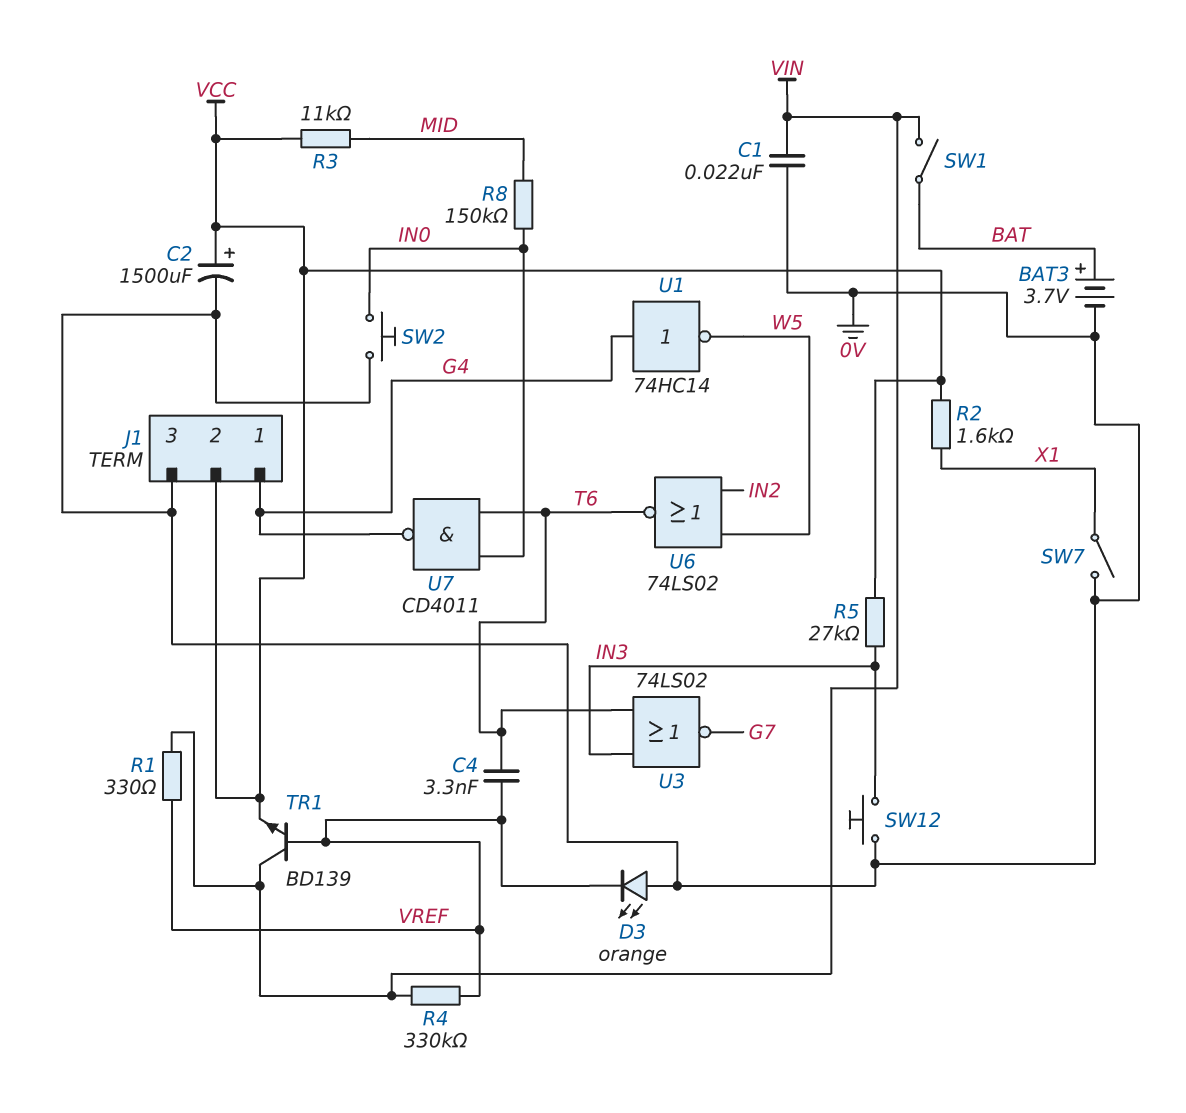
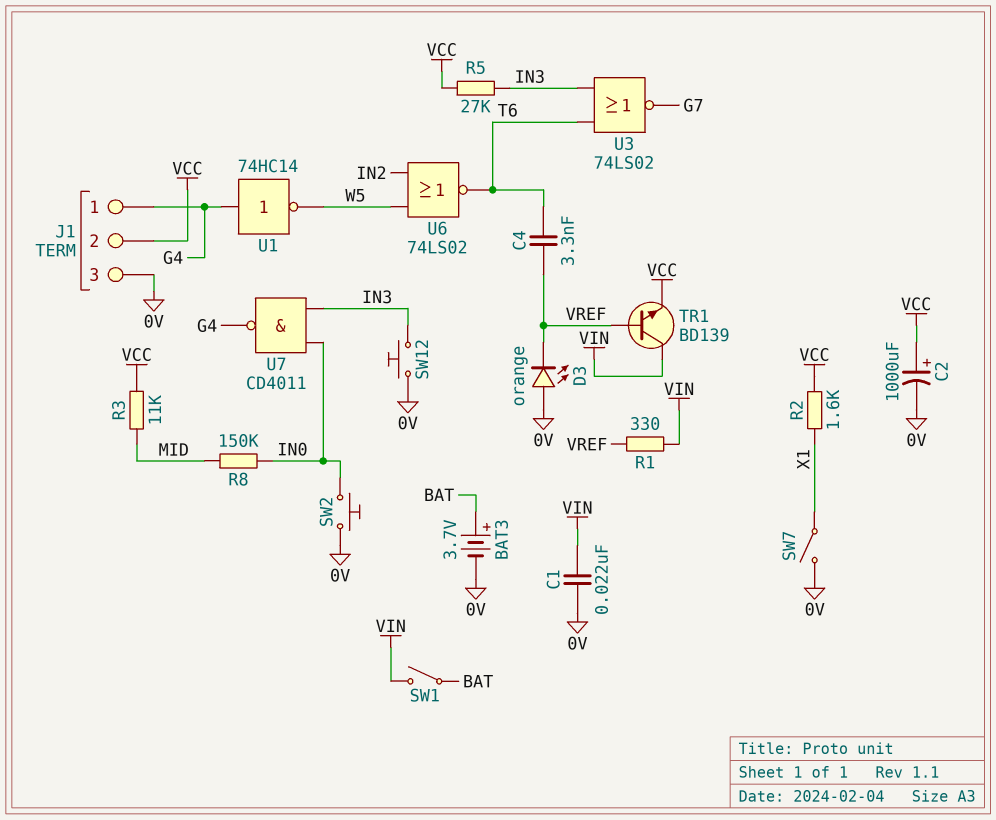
C2: 1500uF (plus VCC, minus 0V) -> 1000uF (plus VCC, minus 0V)
R4: 330k (VIN, VREF) -> none
U7: NAND CD4011 (in IN0, in T6, out G4) -> NAND CD4011 (in IN0, in IN3, out G4)

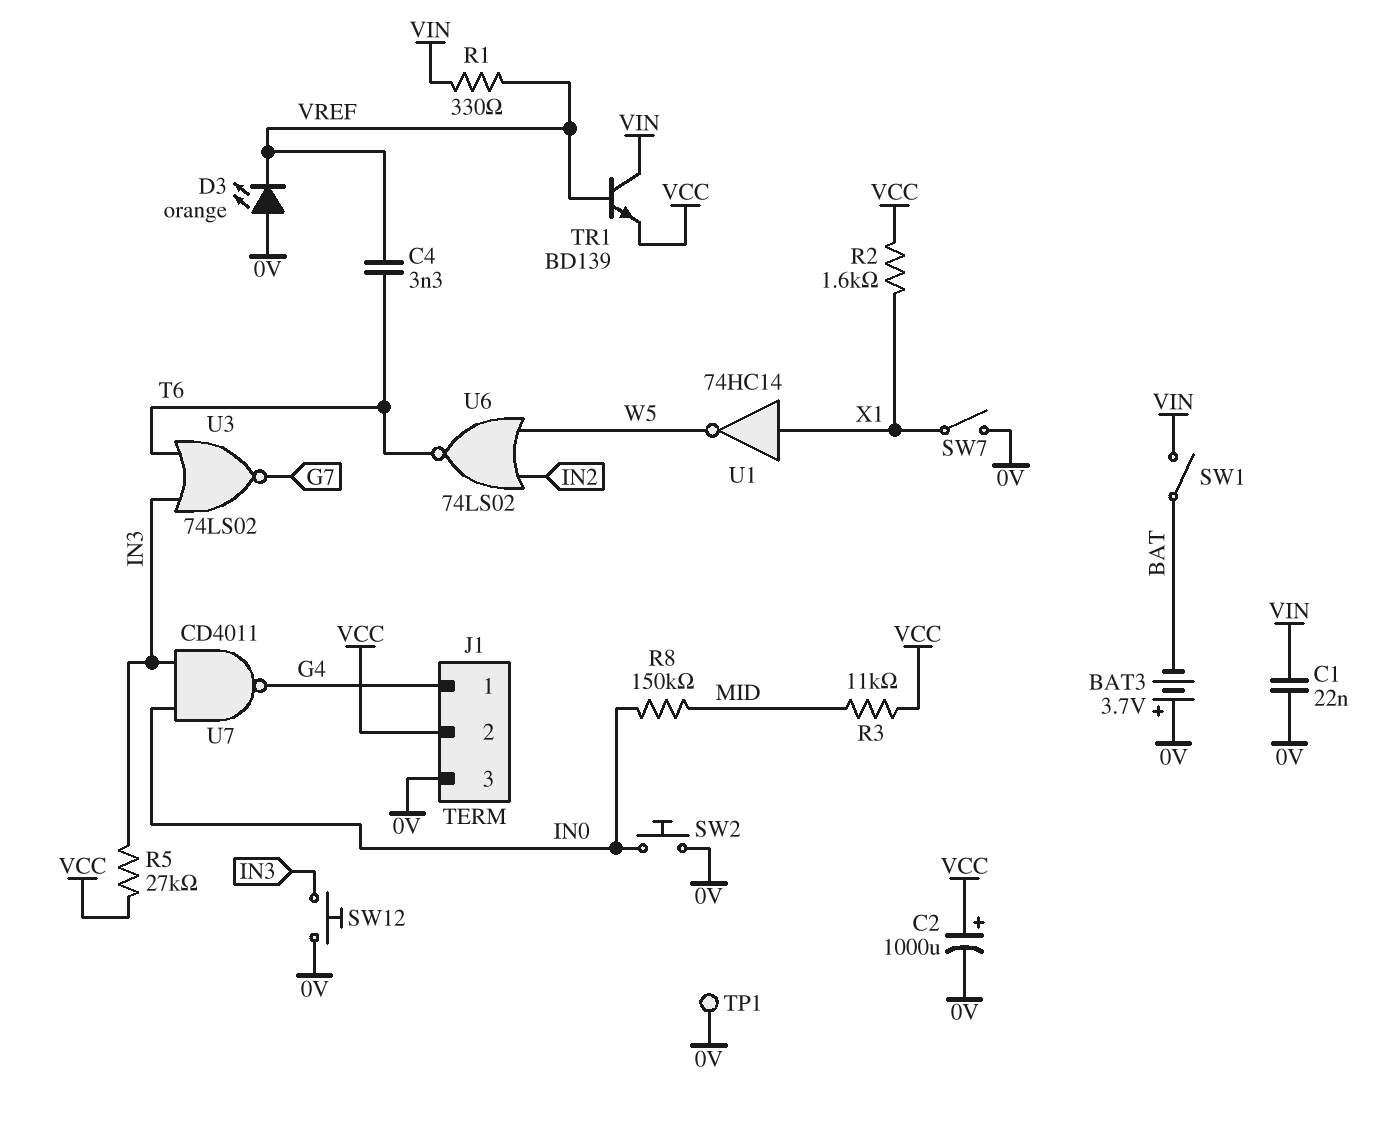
BAT3: 3.7V (plus BAT, minus 0V) -> 3.7V (plus 0V, minus BAT)
TP1: none -> test point (0V)
U1: NOT 74HC14 (in G4, out W5) -> NOT 74HC14 (in X1, out W5)

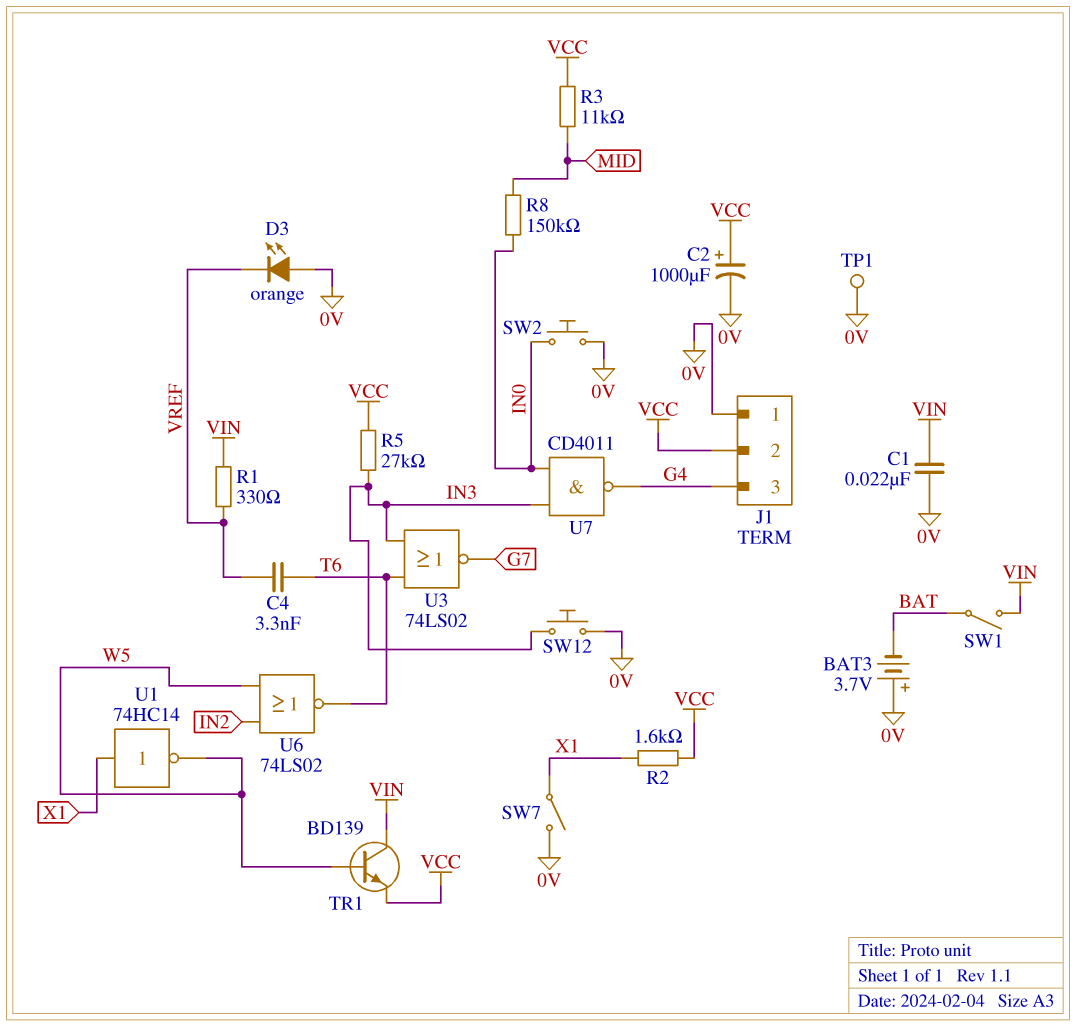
J1 pin 1: G4 -> 0V
J1 pin 3: 0V -> G4
TR1: NPN BD139 (B VREF, C VIN, E VCC) -> NPN BD139 (B W5, C VIN, E VCC)

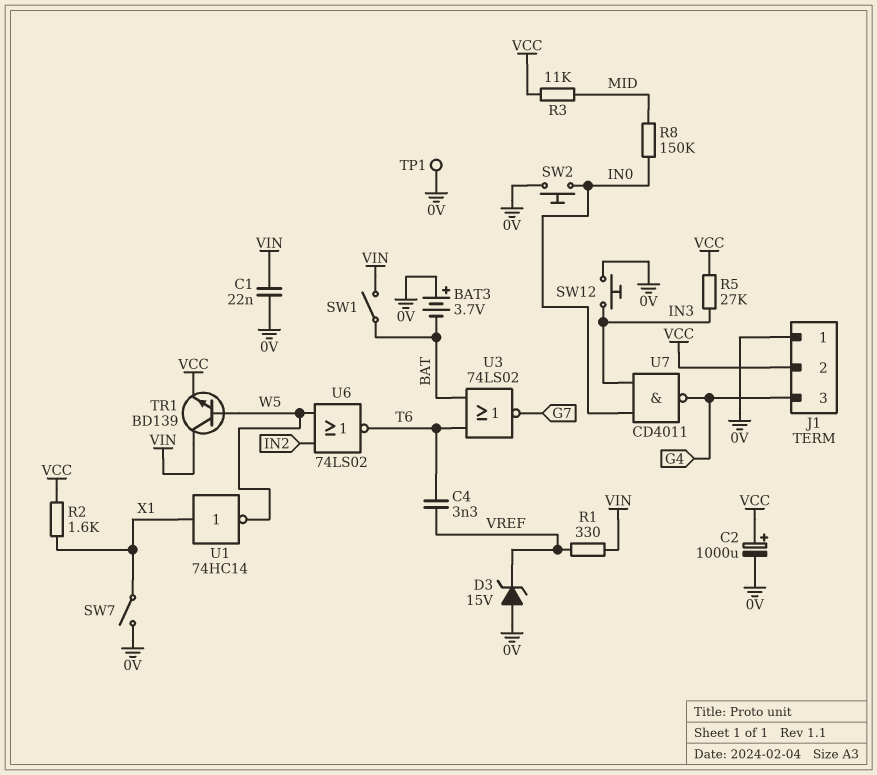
D3: LED orange (A 0V, K VREF) -> zener 15V (A 0V, K VREF)
U3: NOR 74LS02 (in IN3, in T6, out G7) -> NOR 74LS02 (in BAT, in T6, out G7)

